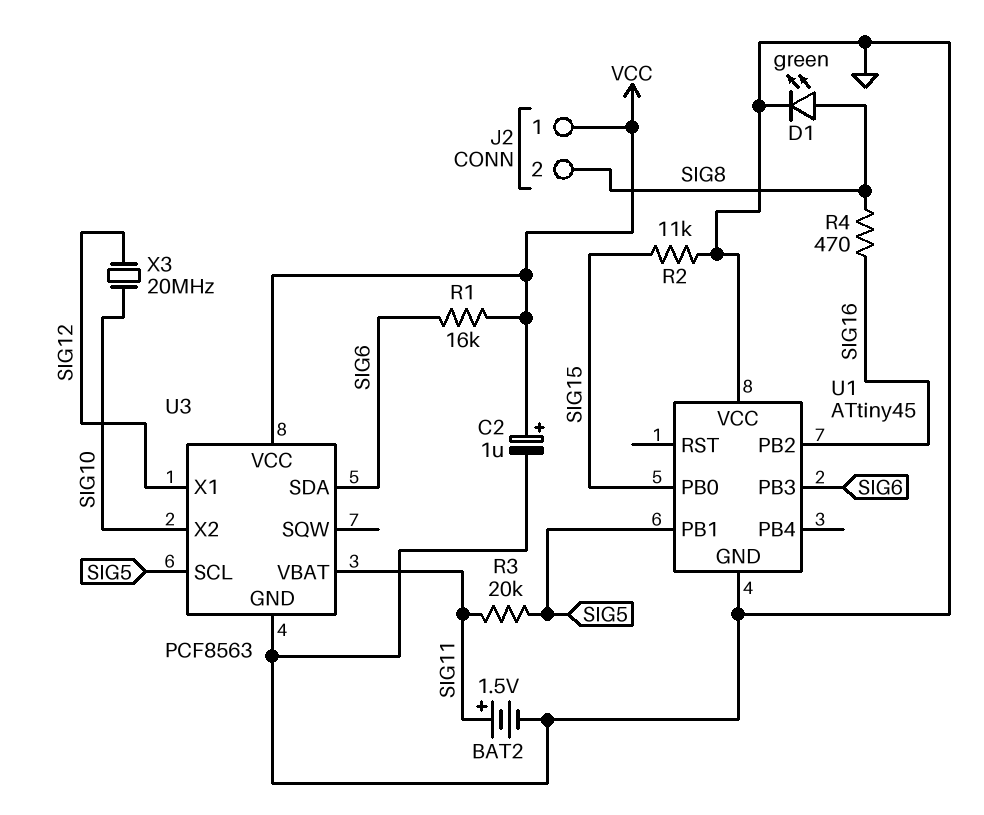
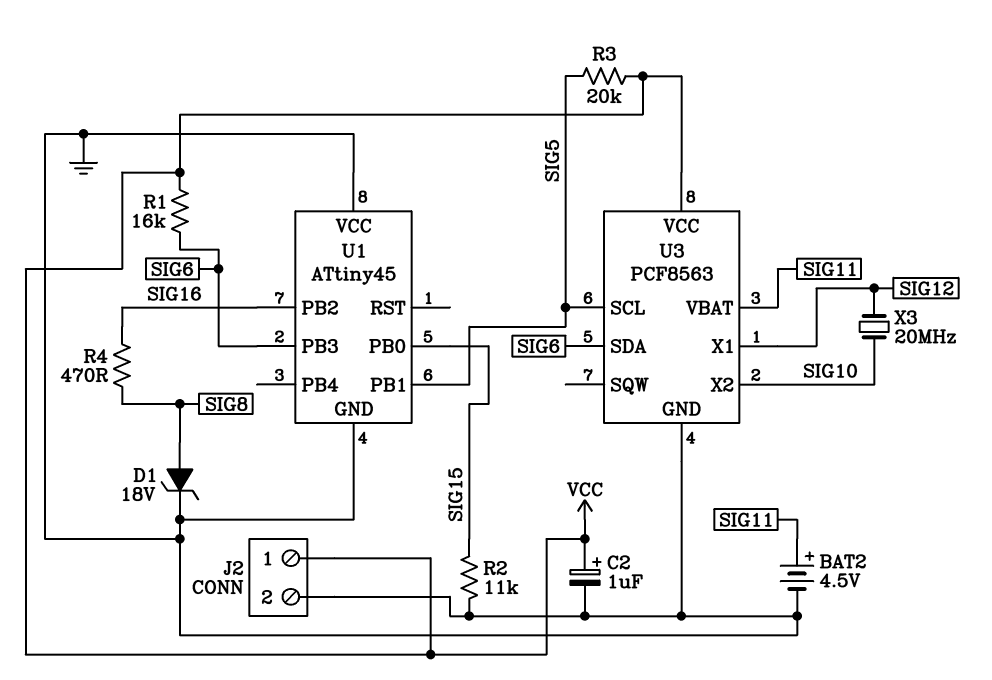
BAT2: 1.5V (plus SIG11, minus GND) -> 4.5V (plus SIG11, minus GND)
D1: LED green (A SIG8, K GND) -> zener 18V (A SIG8, K GND)
J2 pin 2: SIG8 -> GND
R3: 20k (SIG5, SIG11) -> 20k (SIG5, VCC)

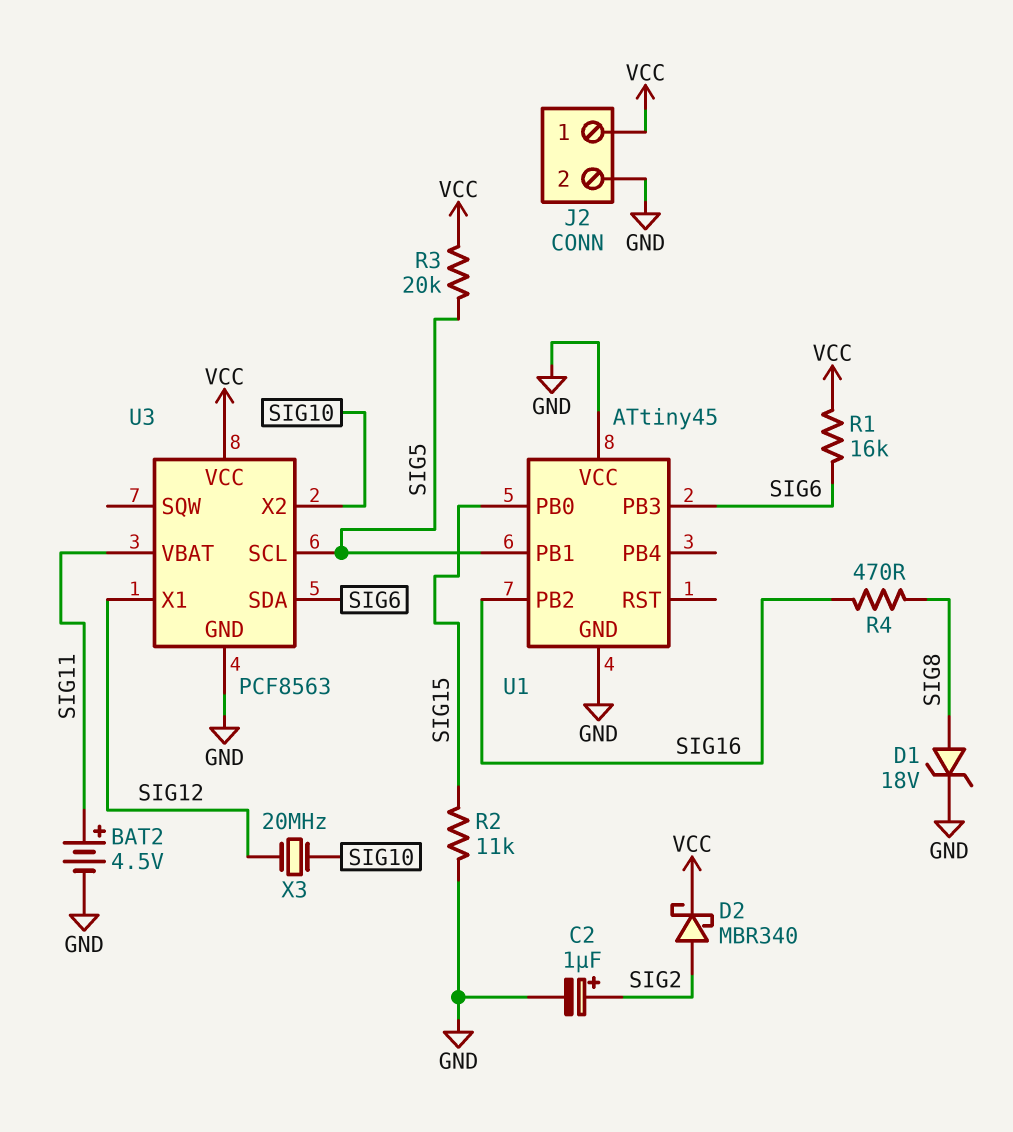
C2: 1uF (plus VCC, minus GND) -> 1uF (plus SIG2, minus GND)
D2: none -> schottky MBR340 (A SIG2, K VCC)

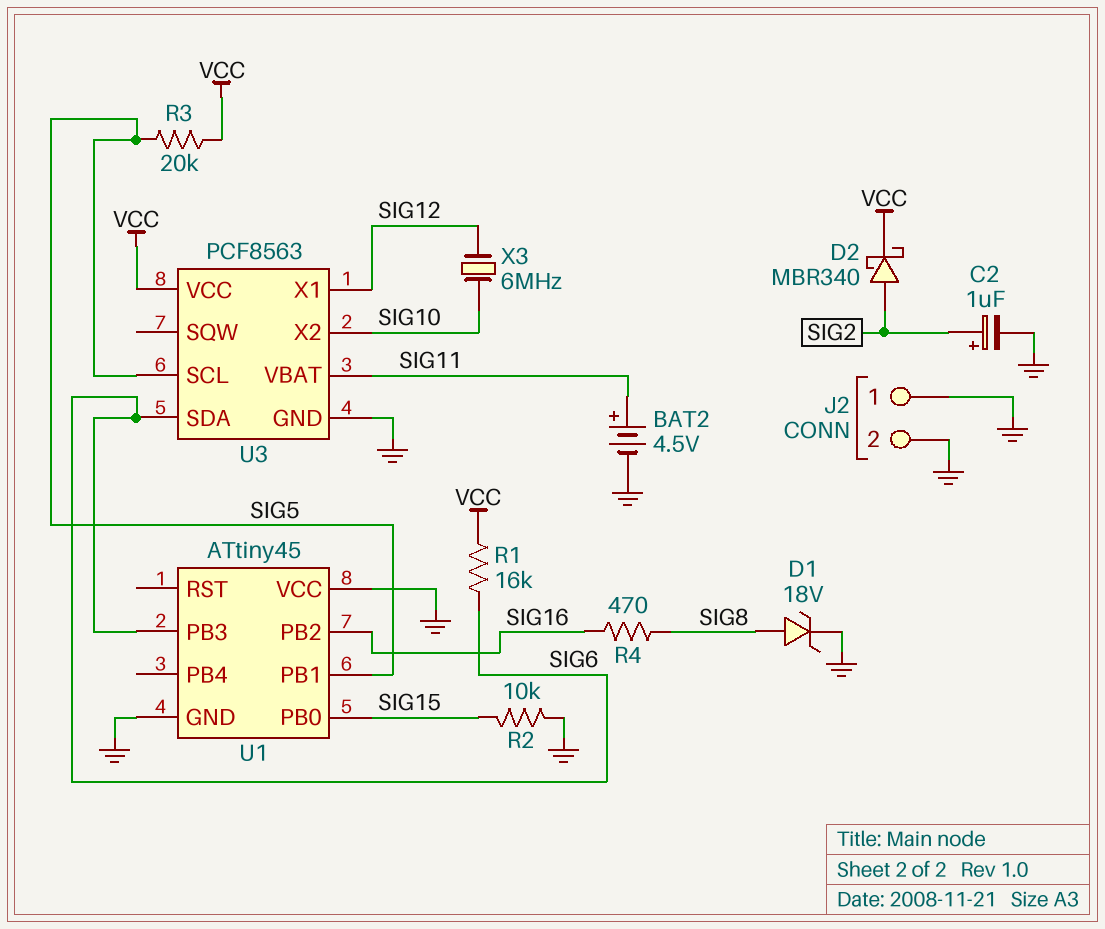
J2 pin 1: VCC -> GND
R2: 11k (GND, SIG15) -> 10k (GND, SIG15)
X3: 20MHz (SIG10, SIG12) -> 6MHz (SIG10, SIG12)

